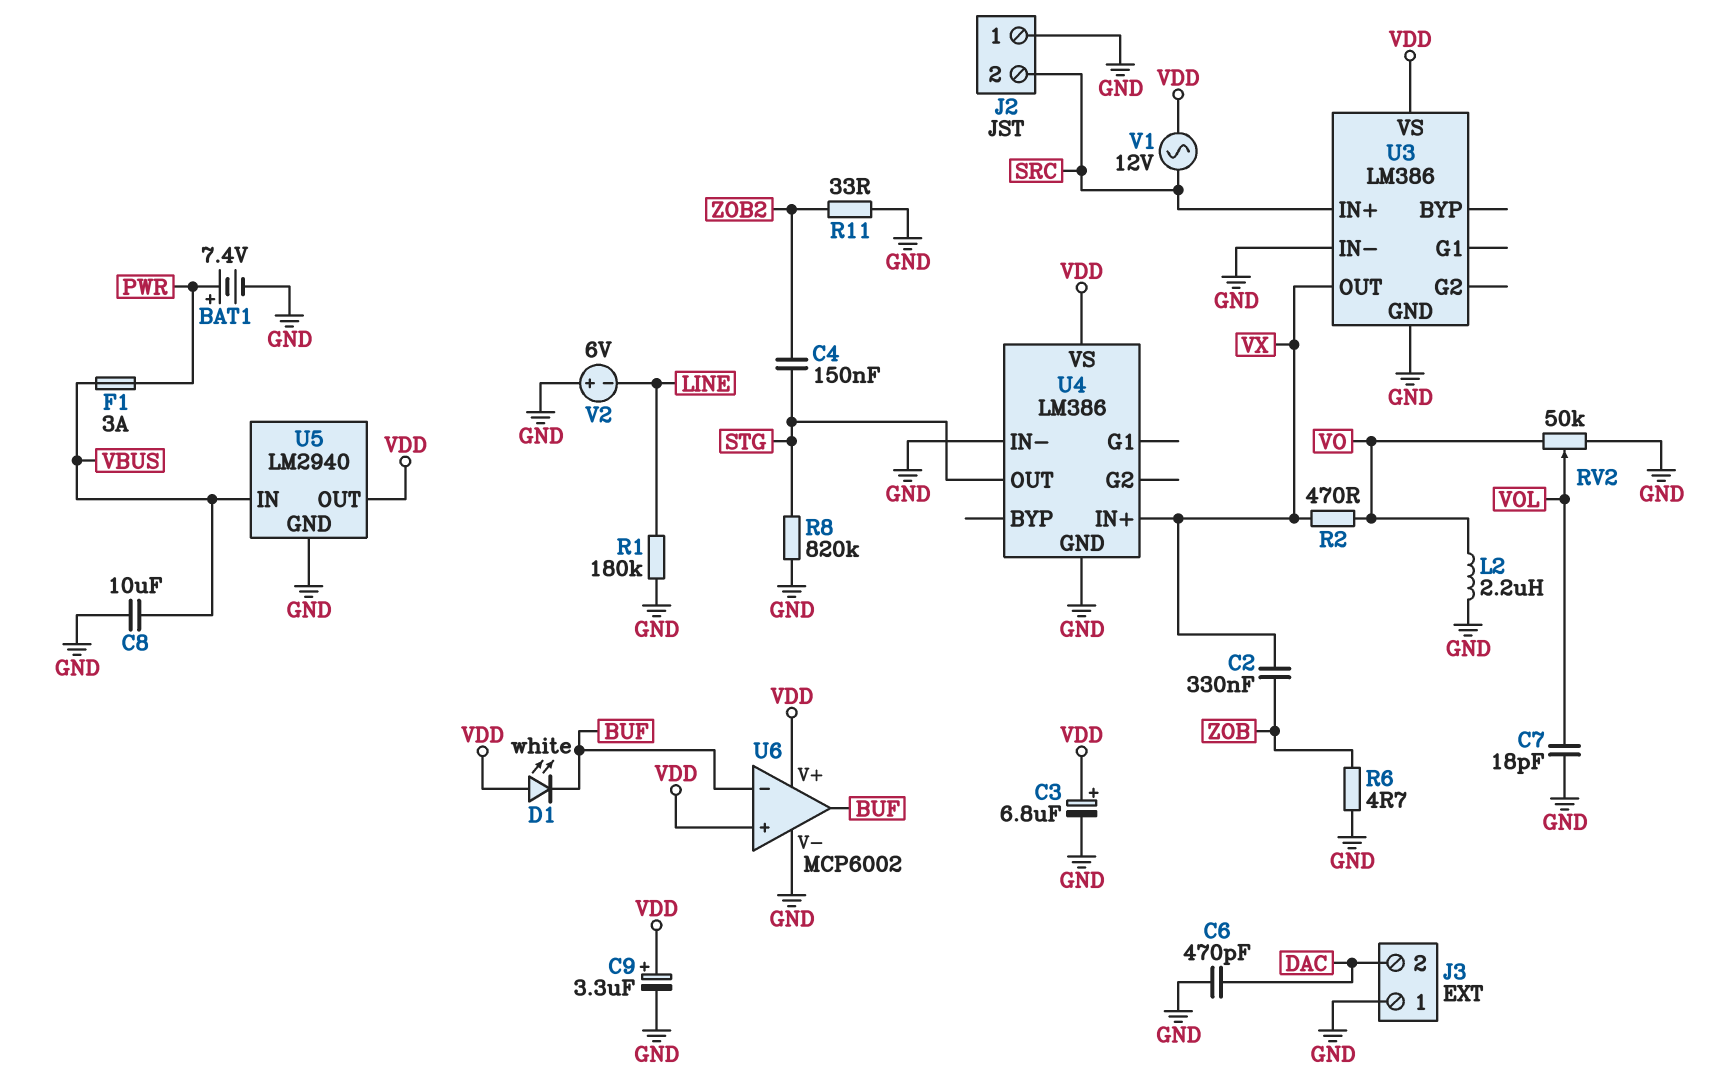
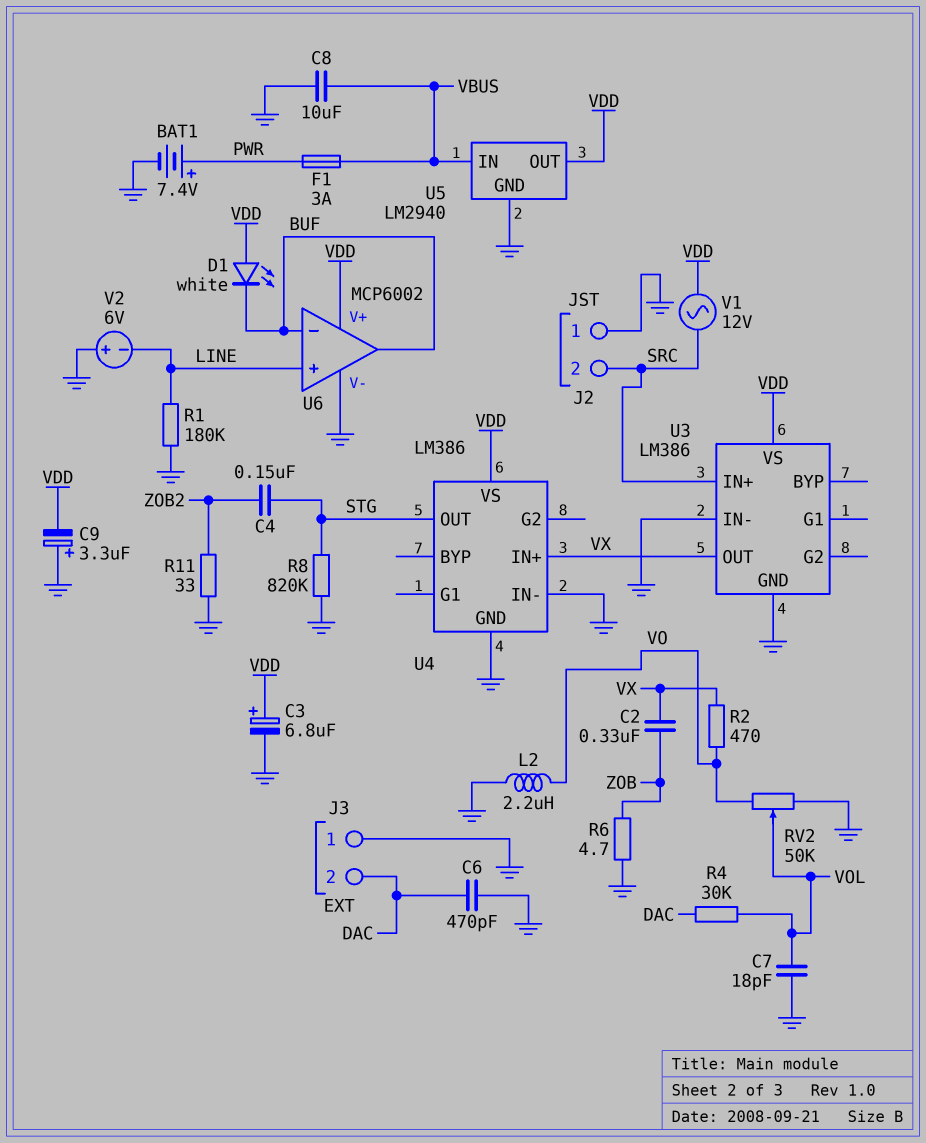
C9: 3.3uF (plus VDD, minus GND) -> 3.3uF (plus GND, minus VDD)
R4: none -> 30k (DAC, VOL)
U6 pin in+: VDD -> LINE

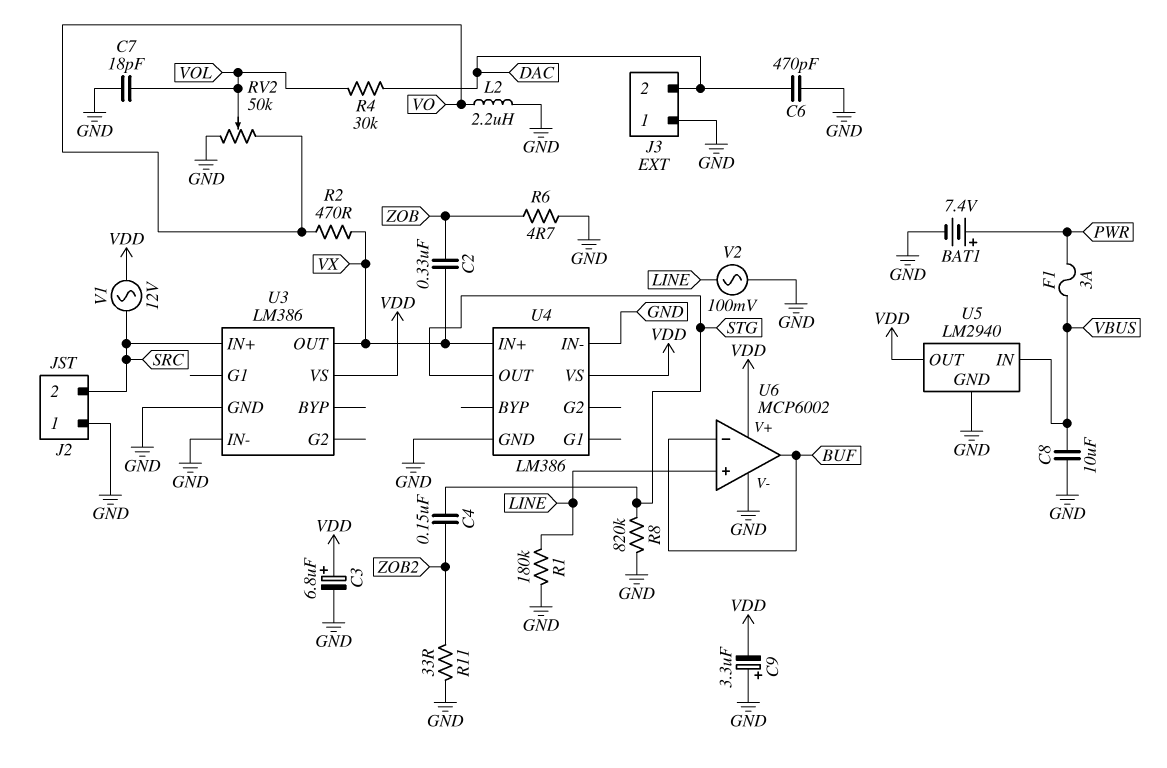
D1: LED white (A VDD, K BUF) -> none
V2: 6V (plus GND, minus LINE) -> AC 100mV (GND, LINE)

